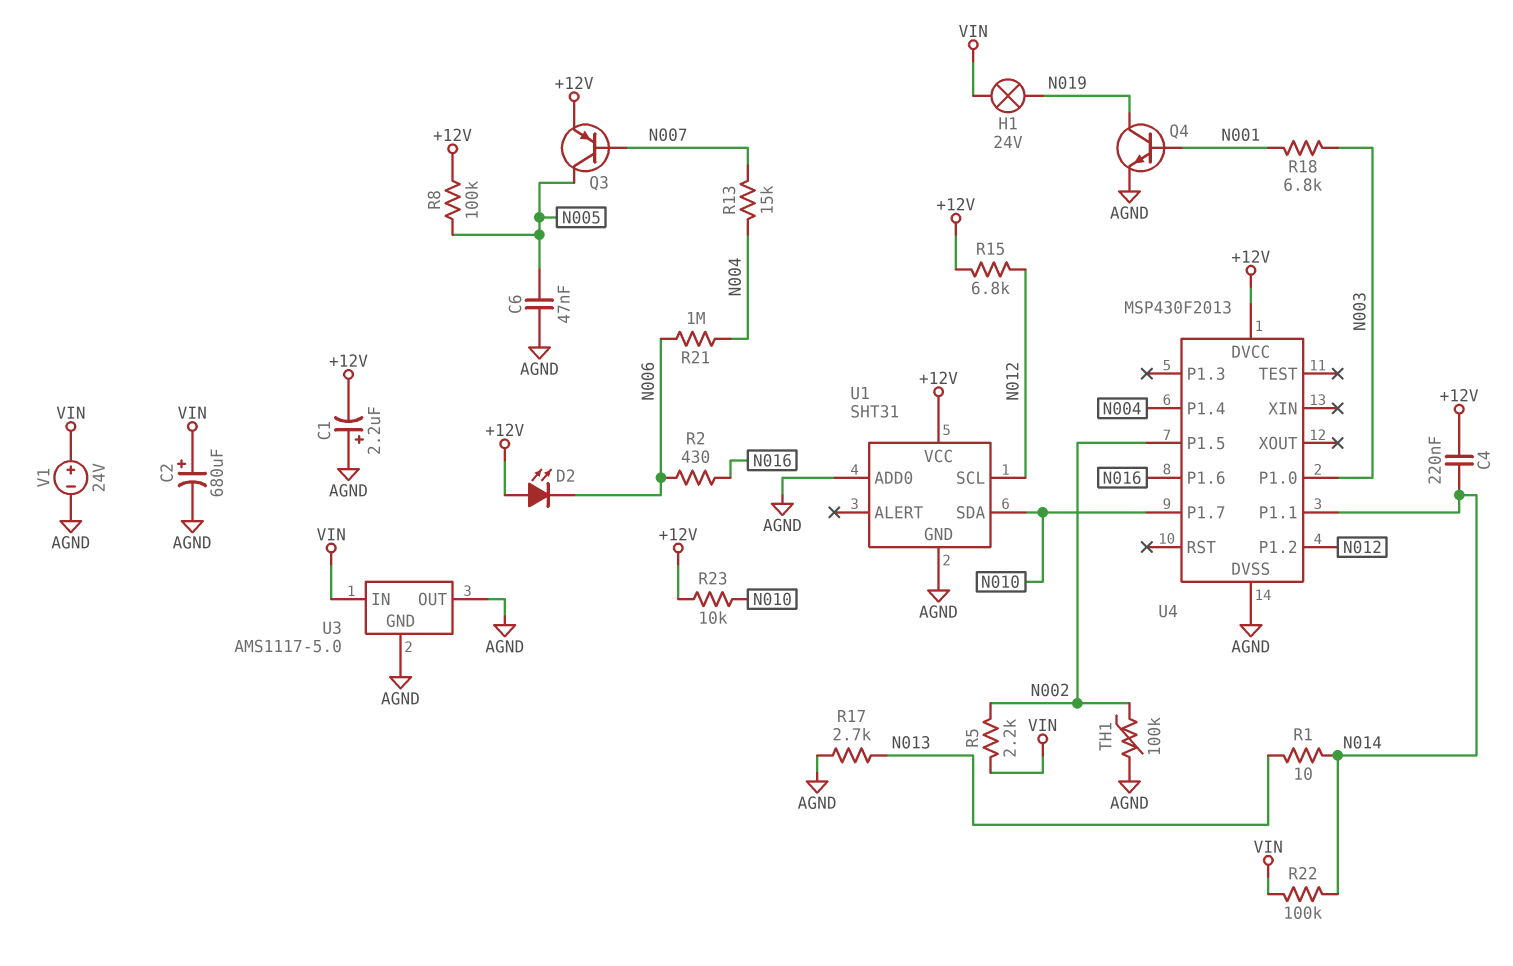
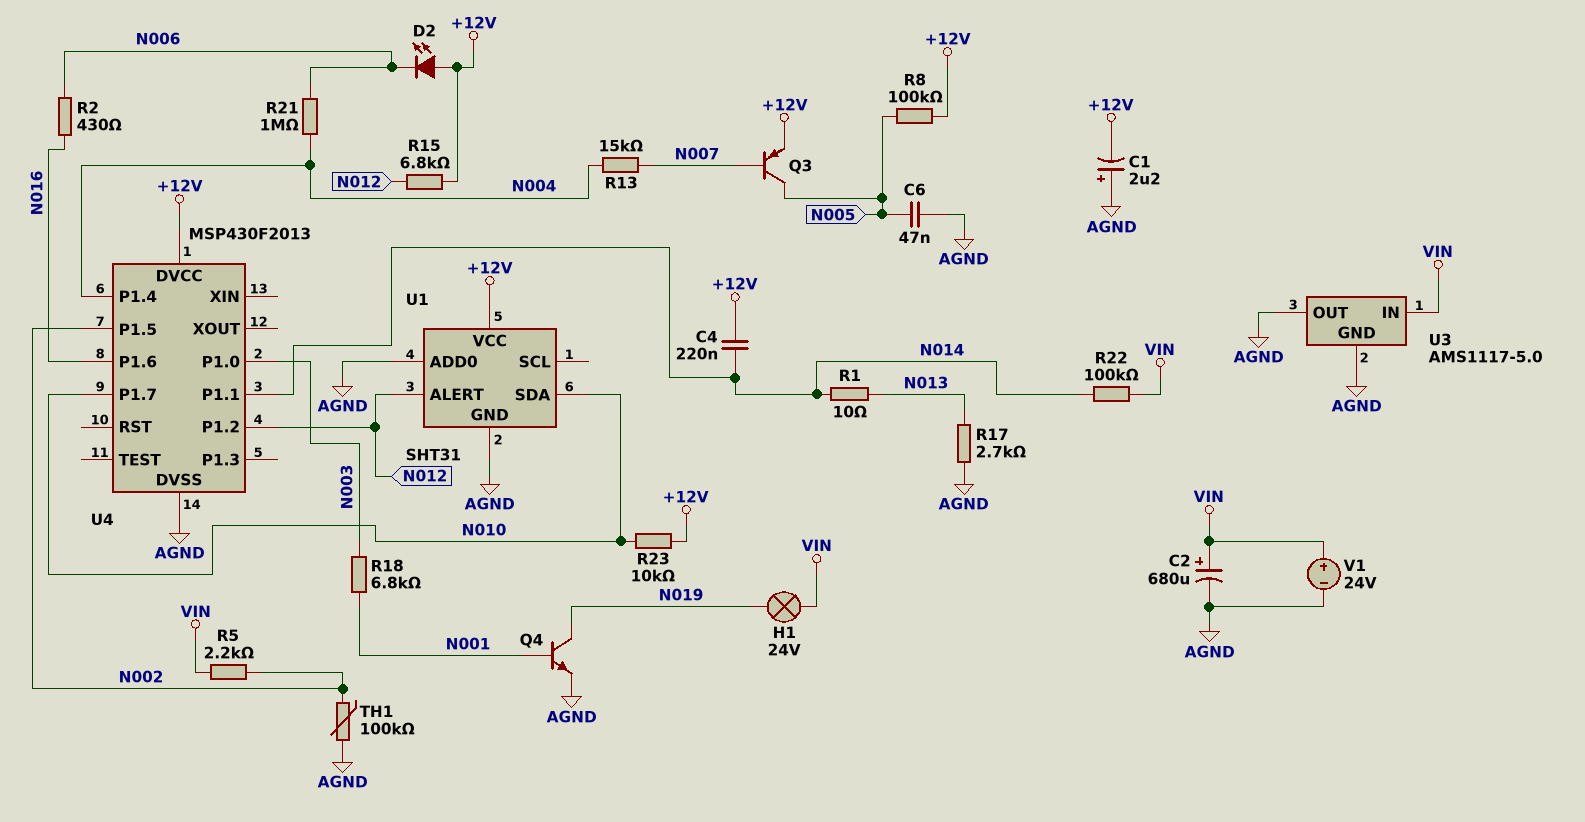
U1 pin ALERT: none -> N012
U1 pin SCL: N012 -> none

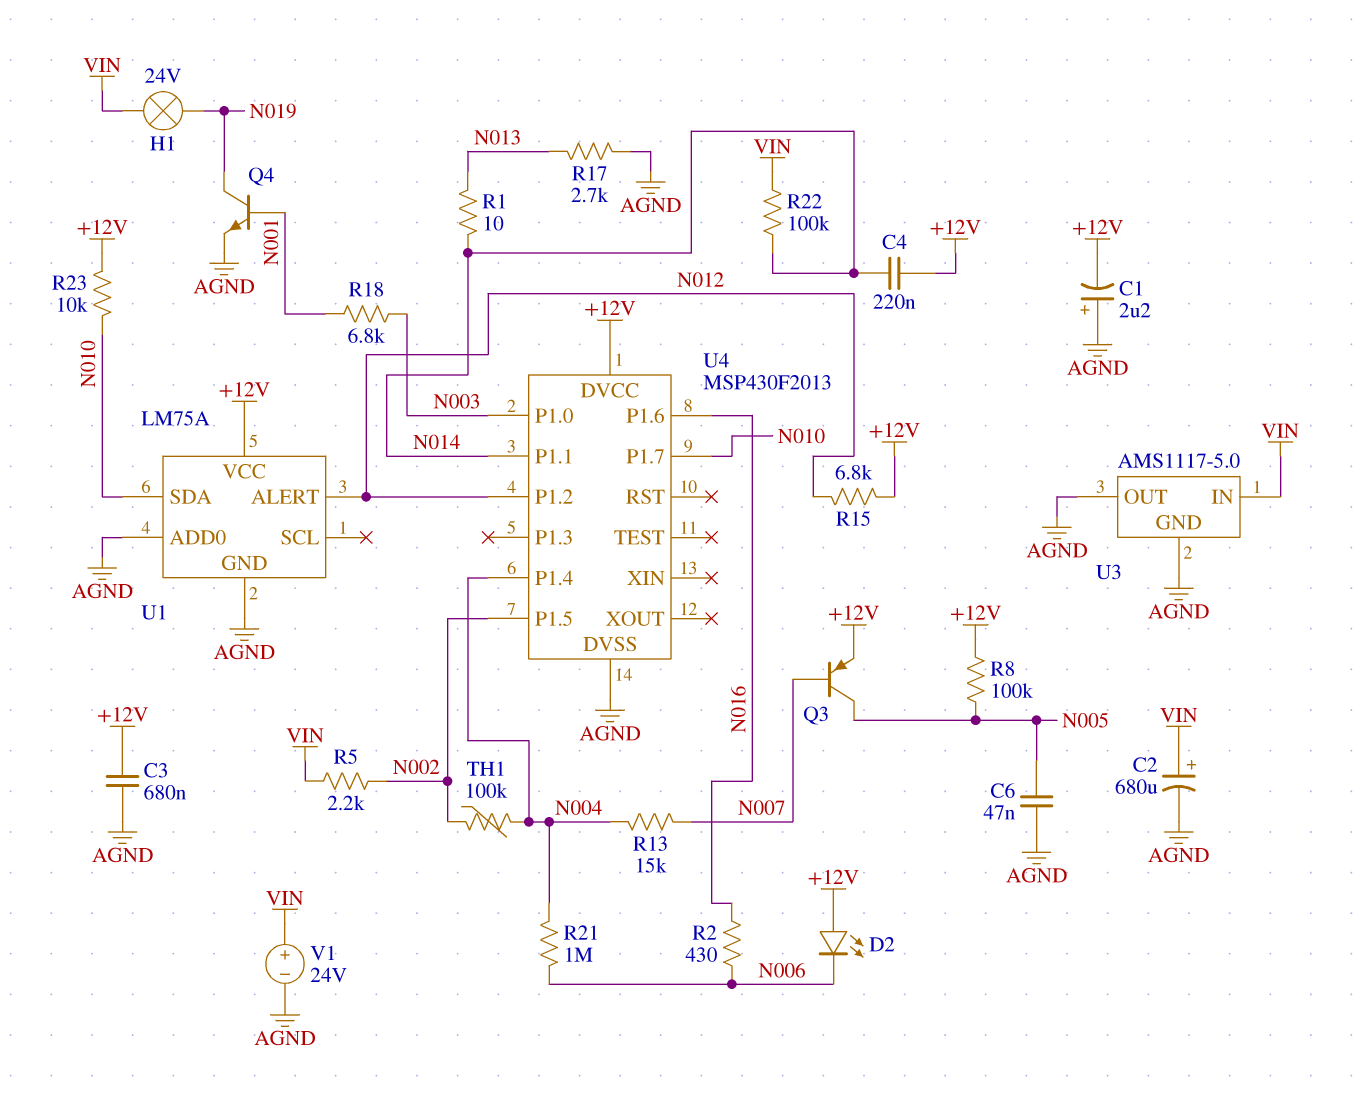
C3: none -> 680nF (+12V, AGND)
TH1: 100k (AGND, N002) -> 100k (N002, N004)
U1: SHT31 -> LM75A

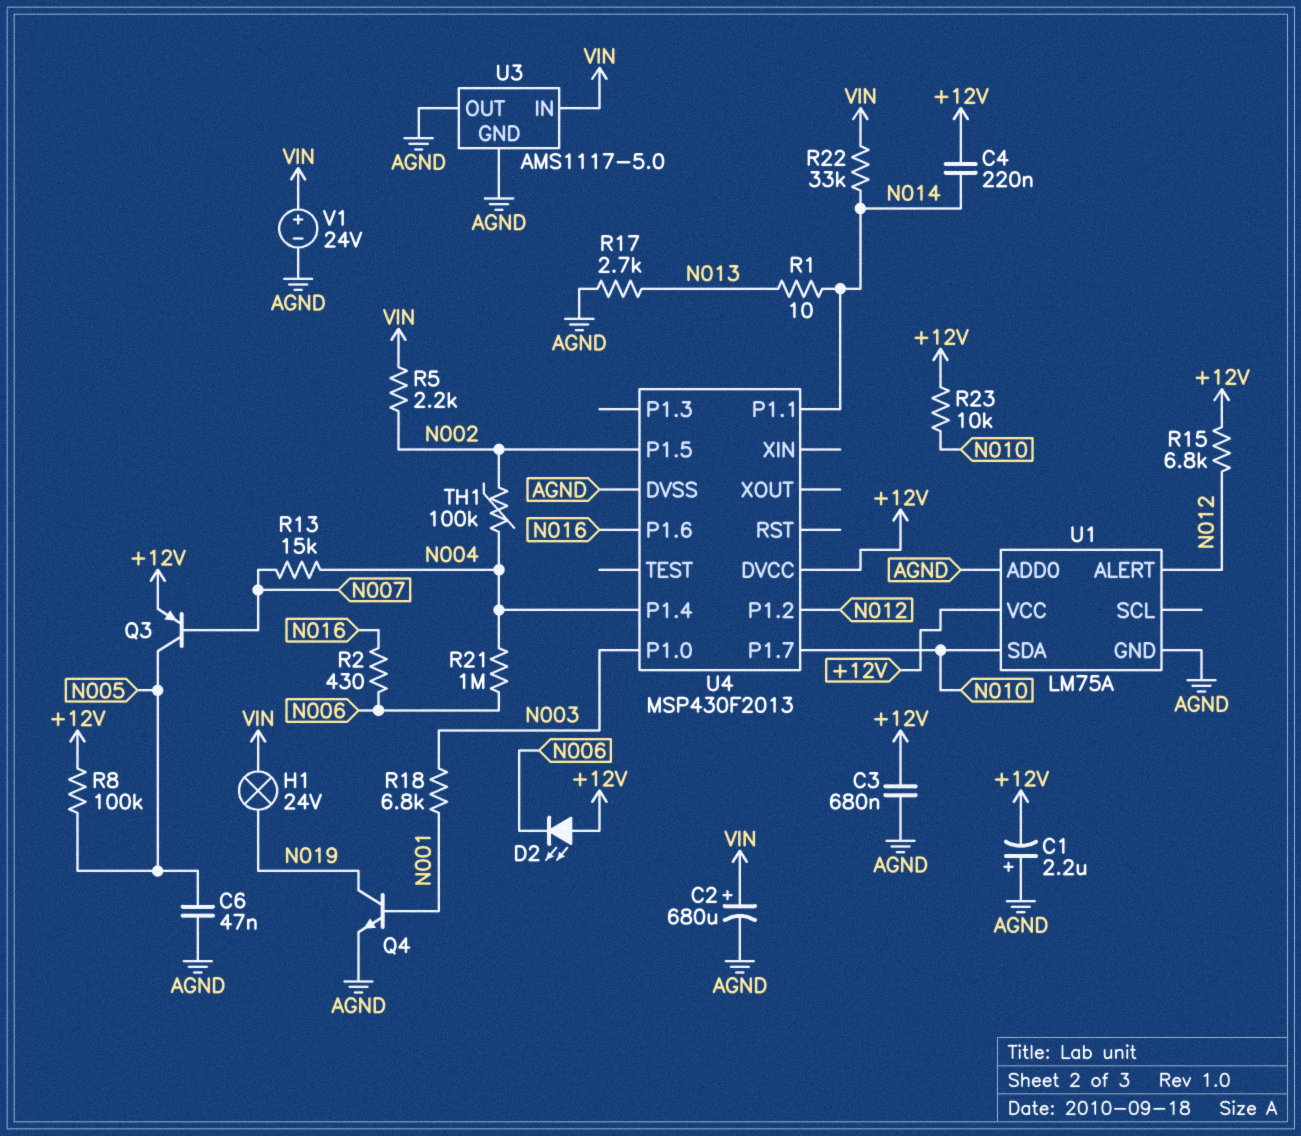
R22: 100k (N014, VIN) -> 33k (N014, VIN)

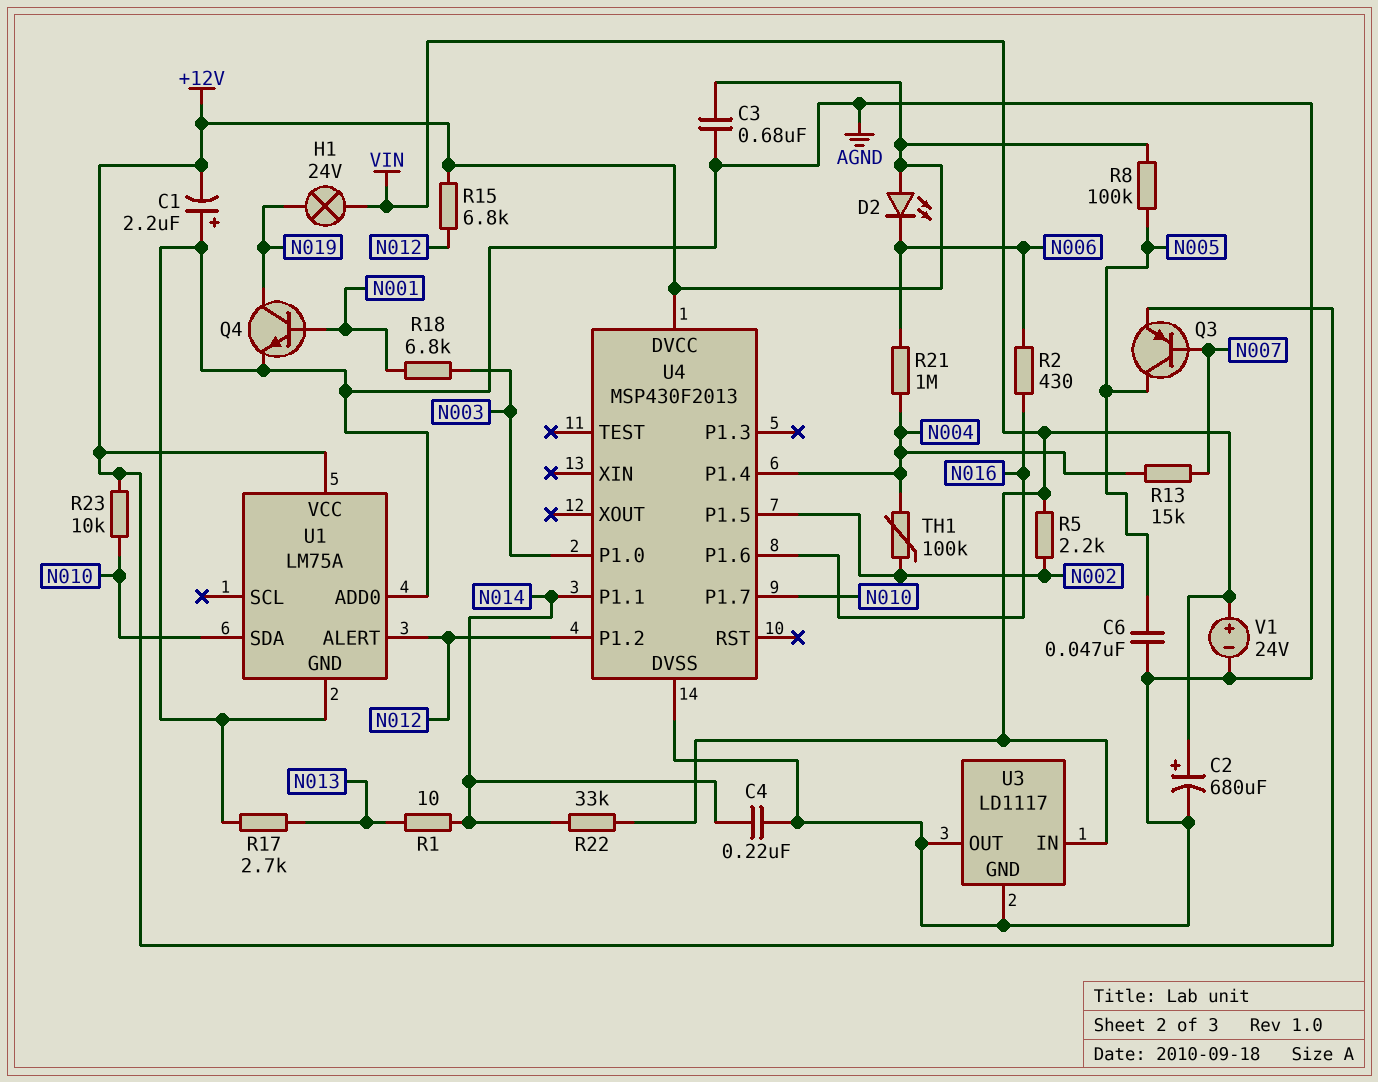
C4: 220nF (+12V, N014) -> 220nF (AGND, N014)
U3: AMS1117-5.0 -> LD1117

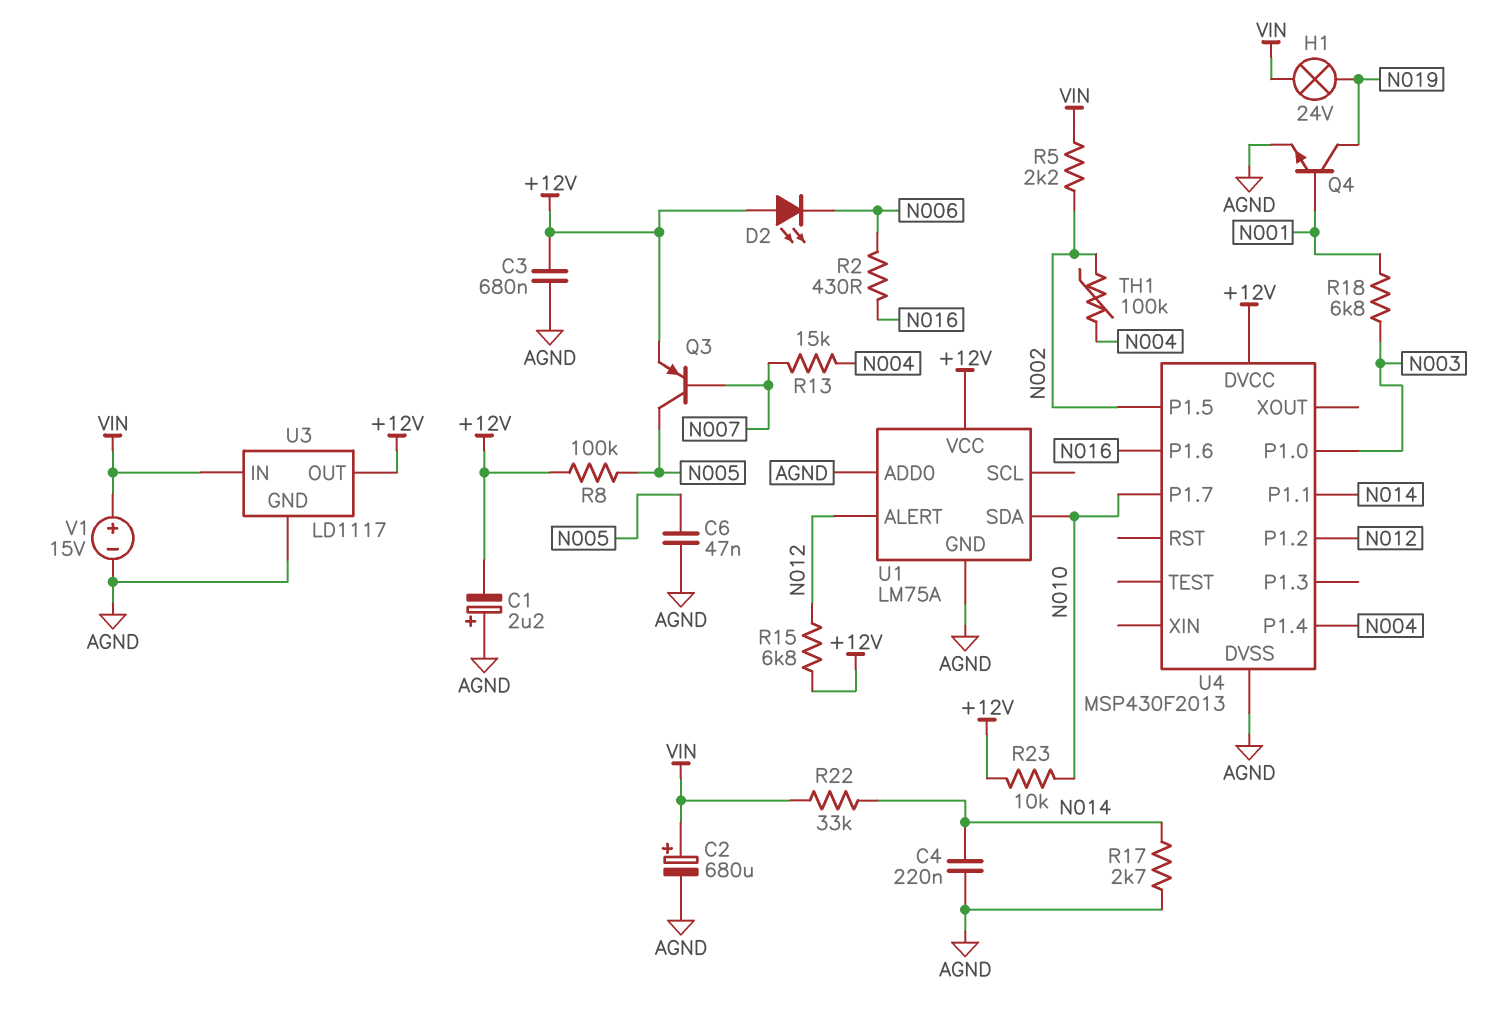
R1: 10 (N013, N014) -> none
R17: 2.7k (AGND, N013) -> 2.7k (AGND, N014)
R21: 1M (N004, N006) -> none
U3 pin OUT: AGND -> +12V
V1: 24V (plus VIN, minus AGND) -> 15V (plus VIN, minus AGND)

